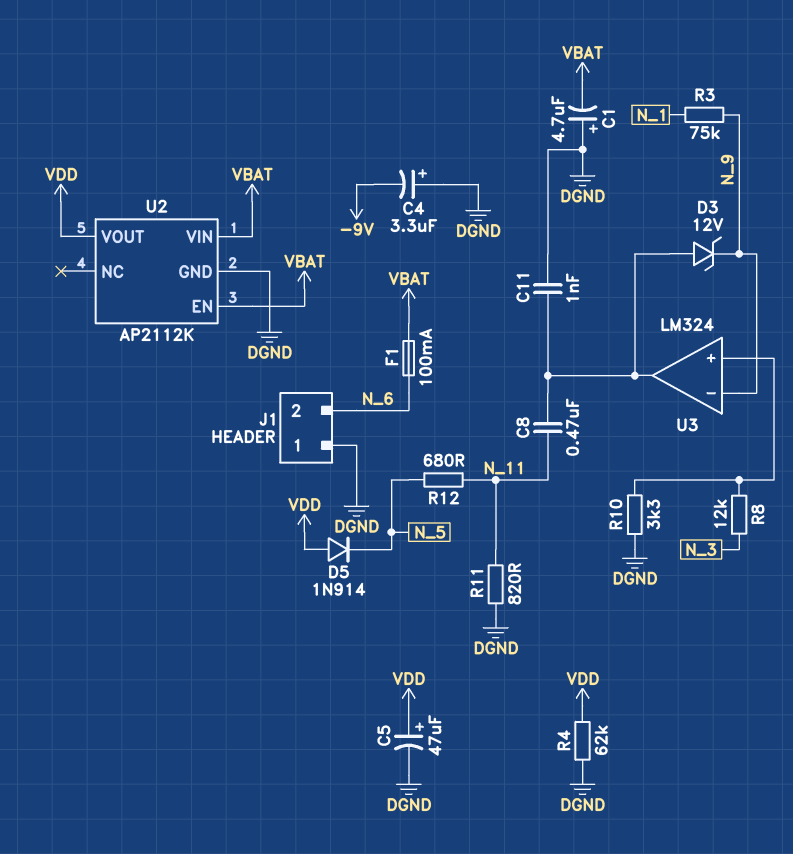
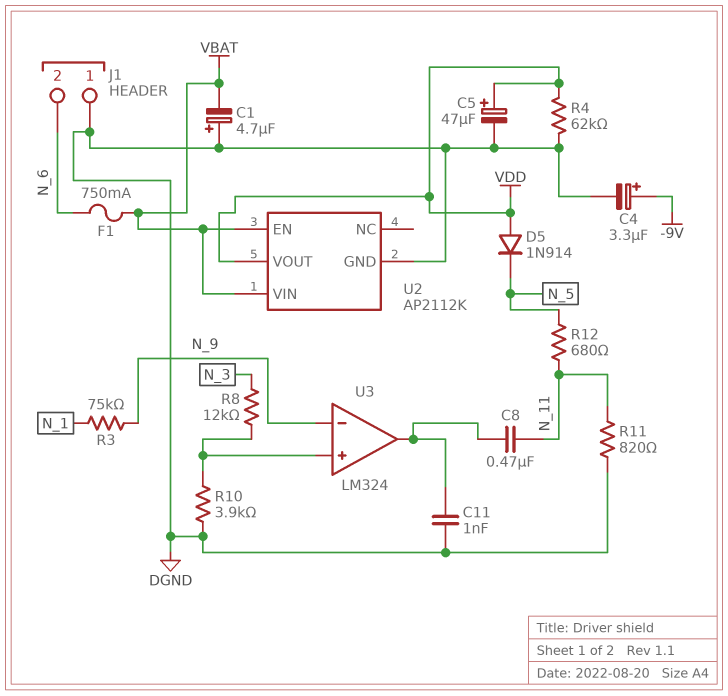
C4: 3.3uF (plus DGND, minus -9V) -> 3.3uF (plus -9V, minus DGND)
D3: zener 12V (A U3/out, K N_9) -> none
F1: 100mA (N_6, VBAT) -> 750mA (N_6, VBAT)
R10: 3.3k (DGND, U3/in+) -> 3.9k (DGND, U3/in+)

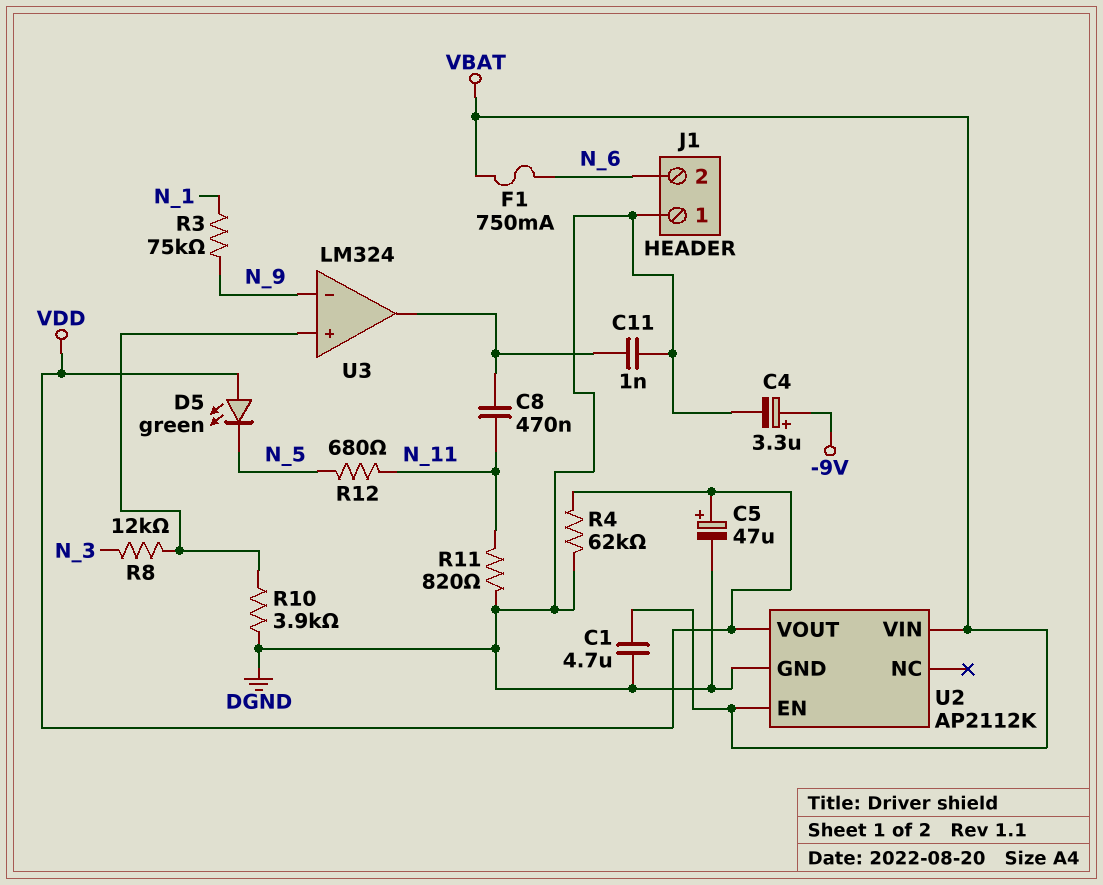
C1: 4.7uF (plus DGND, minus VBAT) -> 4.7uF (DGND, VBAT)
D5: diode 1N914 (A VDD, K N_5) -> LED green (A VDD, K N_5)

